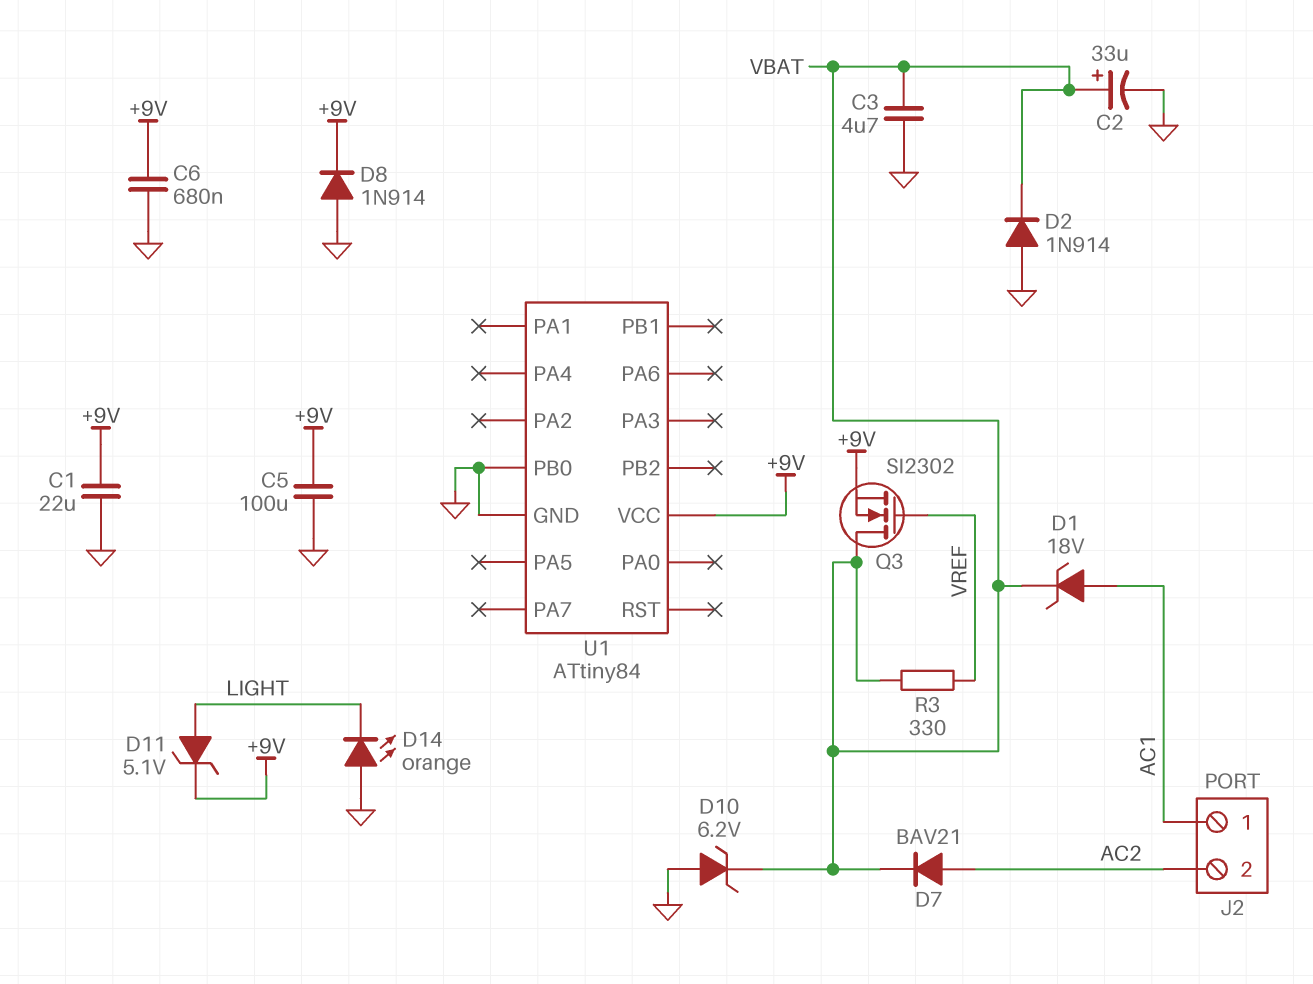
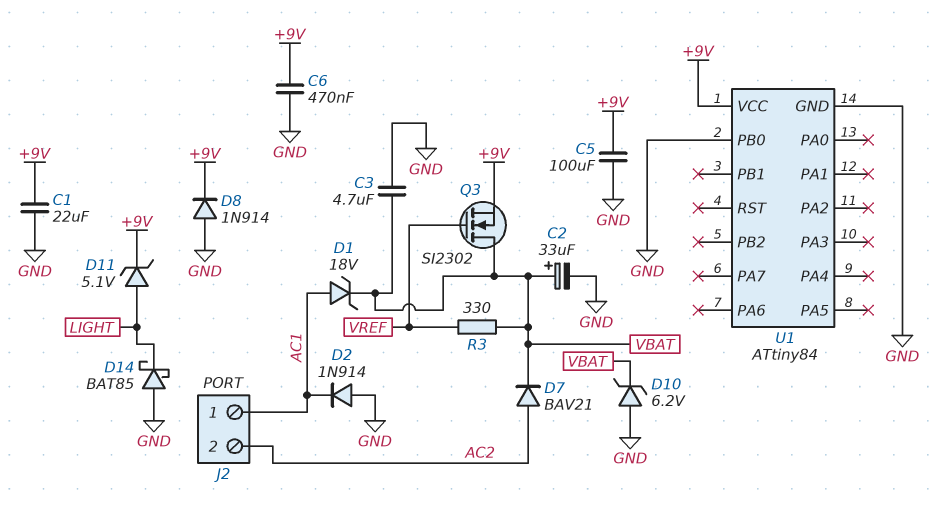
C6: 680nF (+9V, GND) -> 470nF (+9V, GND)
D2: diode 1N914 (A GND, K VBAT) -> diode 1N914 (A GND, K AC1)
D14: LED orange (A GND, K LIGHT) -> schottky BAT85 (A GND, K LIGHT)

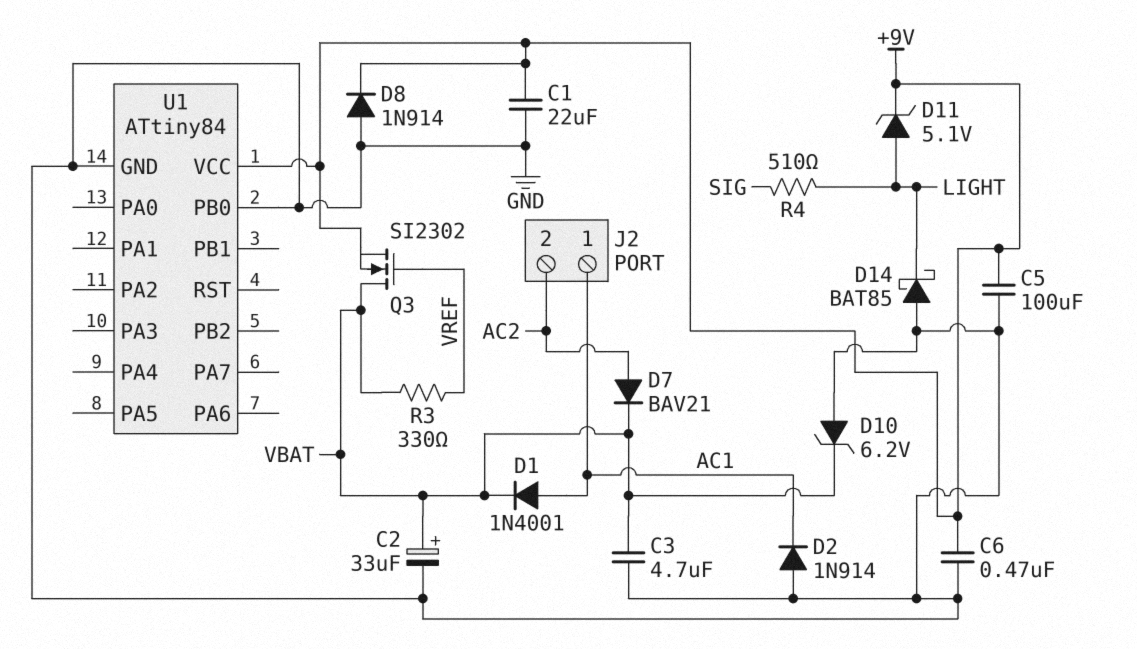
D1: zener 18V (A AC1, K VBAT) -> diode 1N4001 (A AC1, K VBAT)
R4: none -> 510 (LIGHT, SIG)

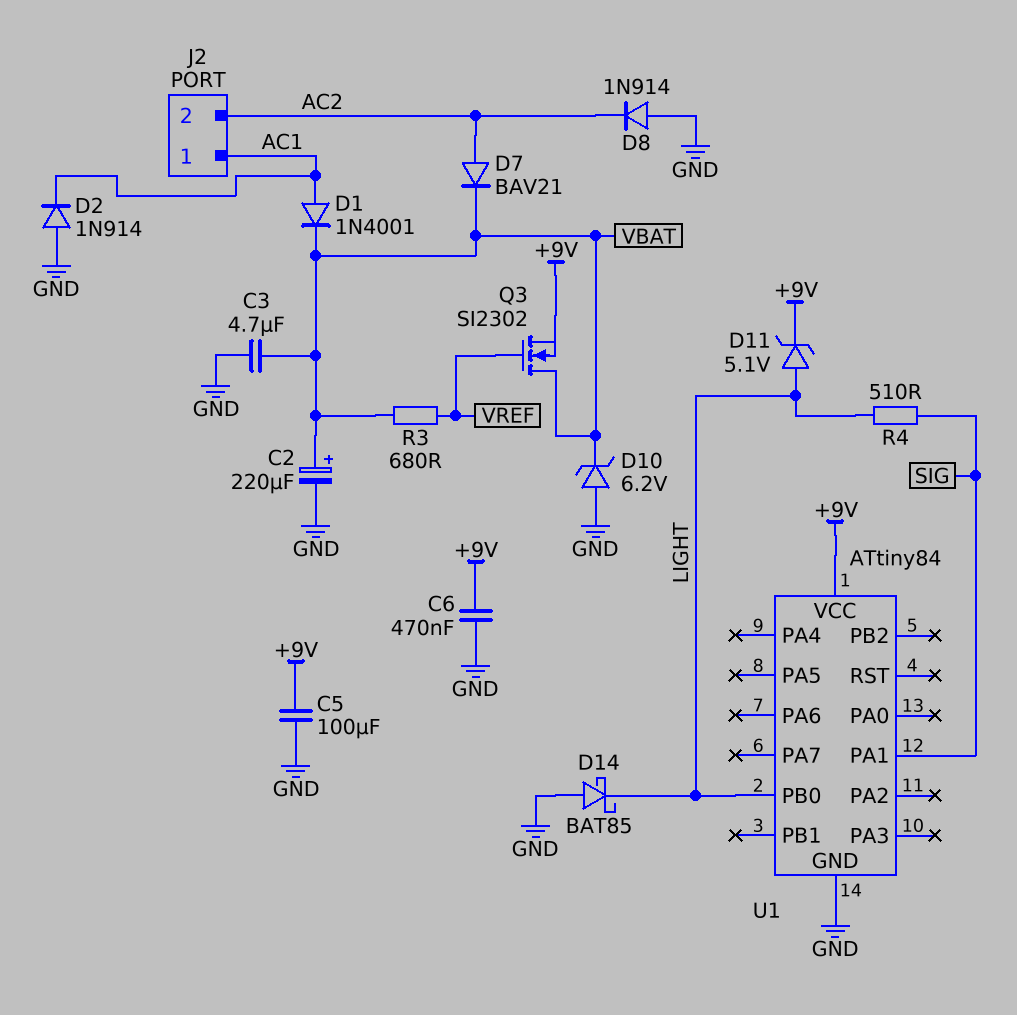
C1: 22uF (+9V, GND) -> none
C2: 33uF (plus VBAT, minus GND) -> 220uF (plus VBAT, minus GND)
D8: diode 1N914 (A GND, K +9V) -> diode 1N914 (A GND, K AC2)
R3: 330 (VBAT, VREF) -> 680 (VBAT, VREF)
U1 pin PA1: none -> SIG
U1 pin PB0: GND -> LIGHT

